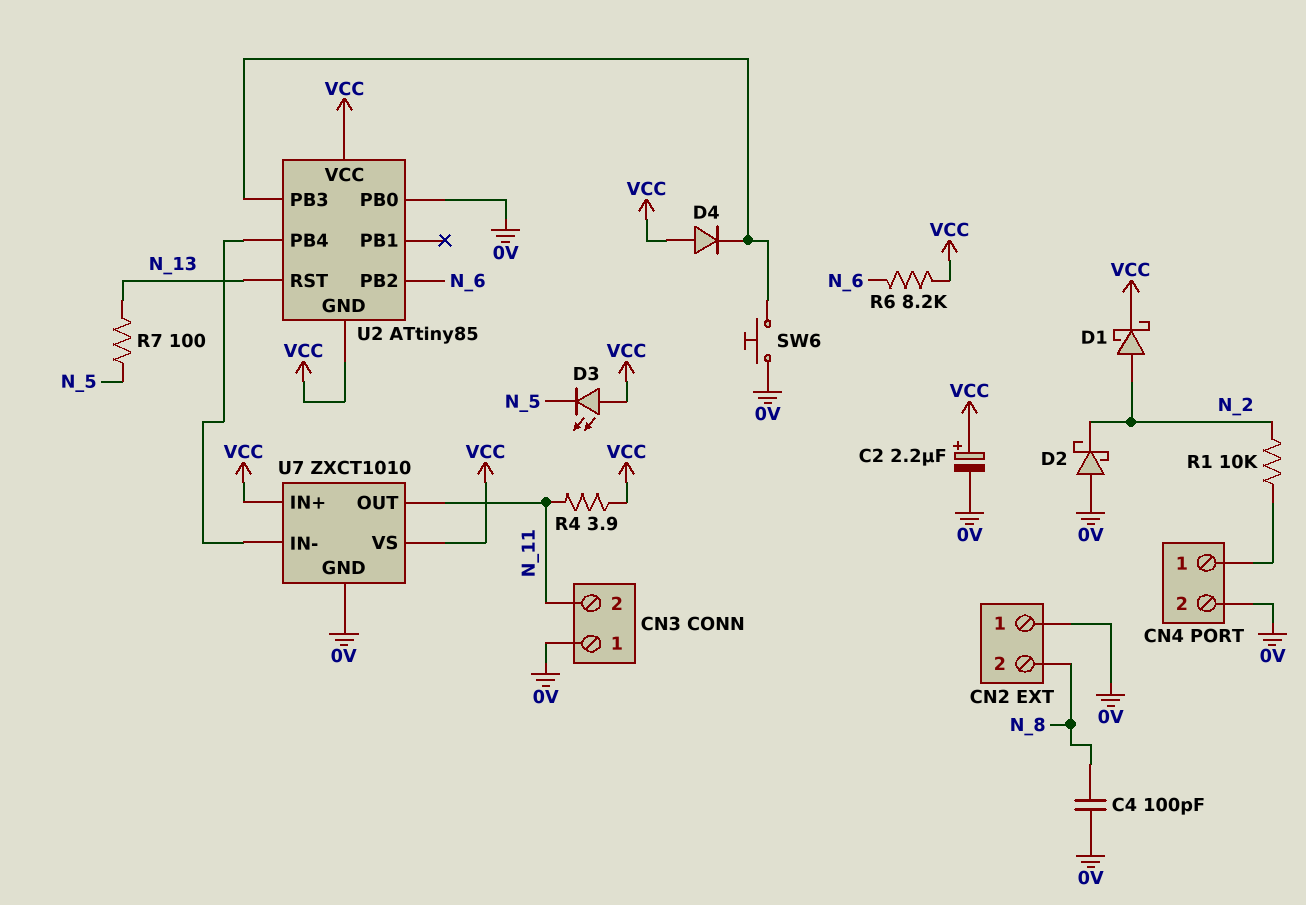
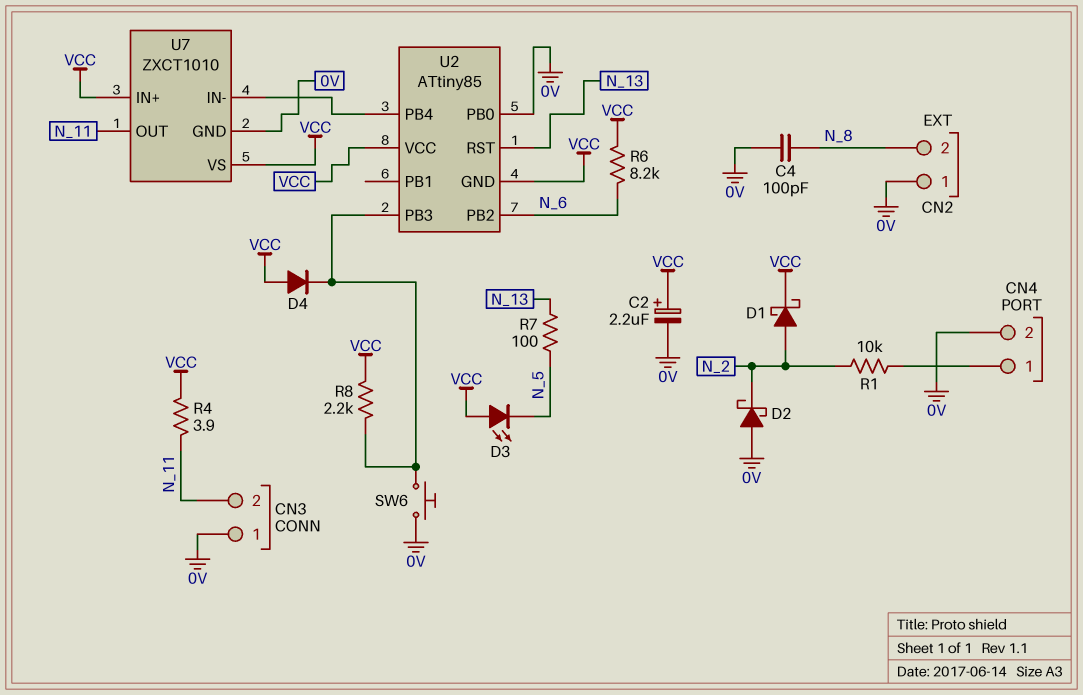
R8: none -> 2.2k (U2/PB3, VCC)

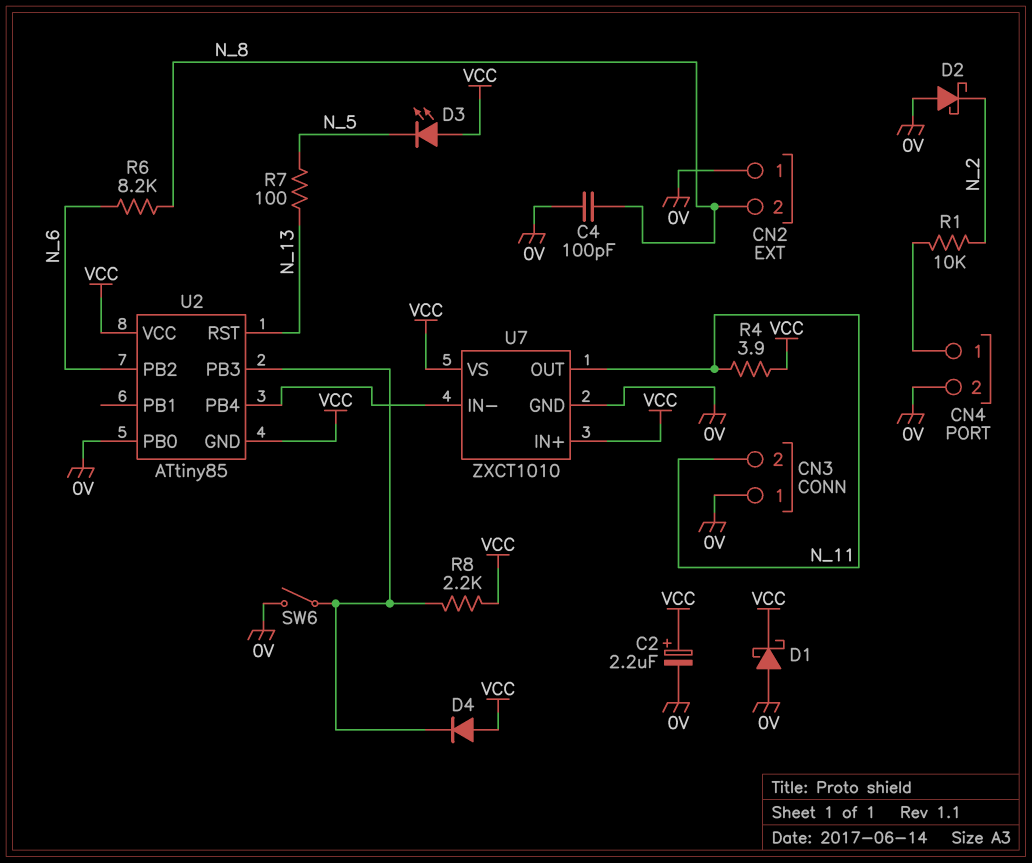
D1: schottky (A N_2, K VCC) -> schottky (A 0V, K VCC)
R6: 8.2k (N_6, VCC) -> 8.2k (N_6, N_8)
SW6: button (0V, U2/PB3) -> switch (0V, U2/PB3)

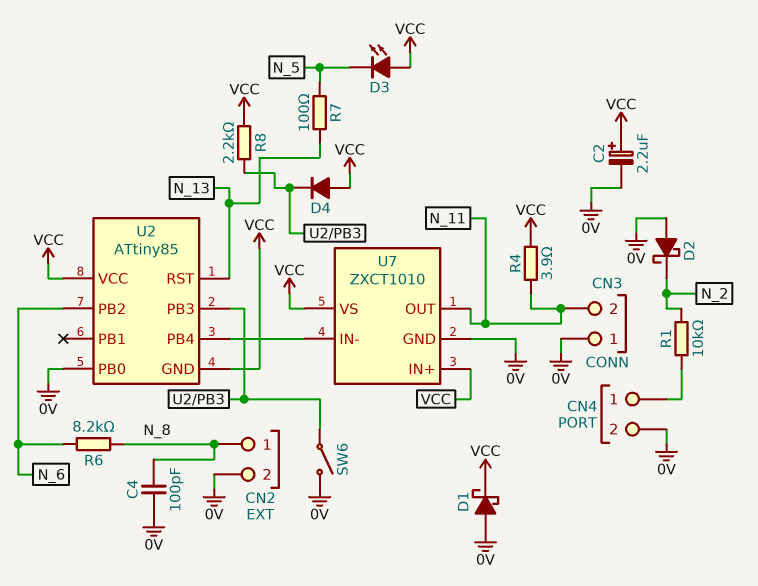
CN2 pin 1: 0V -> N_8
CN2 pin 2: N_8 -> 0V

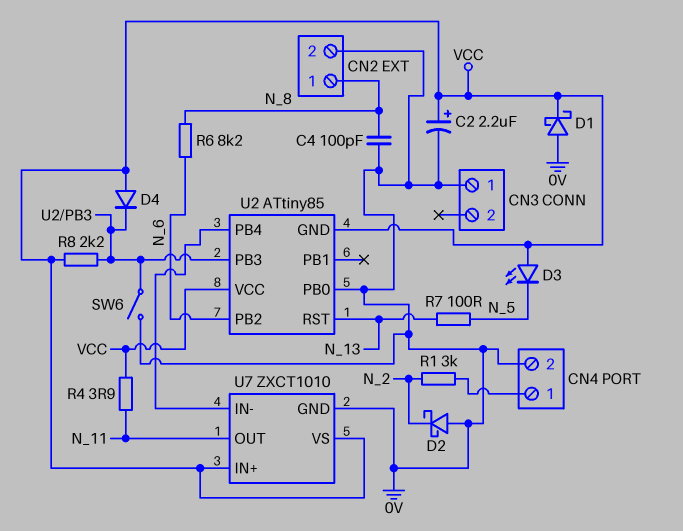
CN3 pin 2: N_11 -> none
R1: 10k (CN4/1, N_2) -> 3k (CN4/1, N_2)

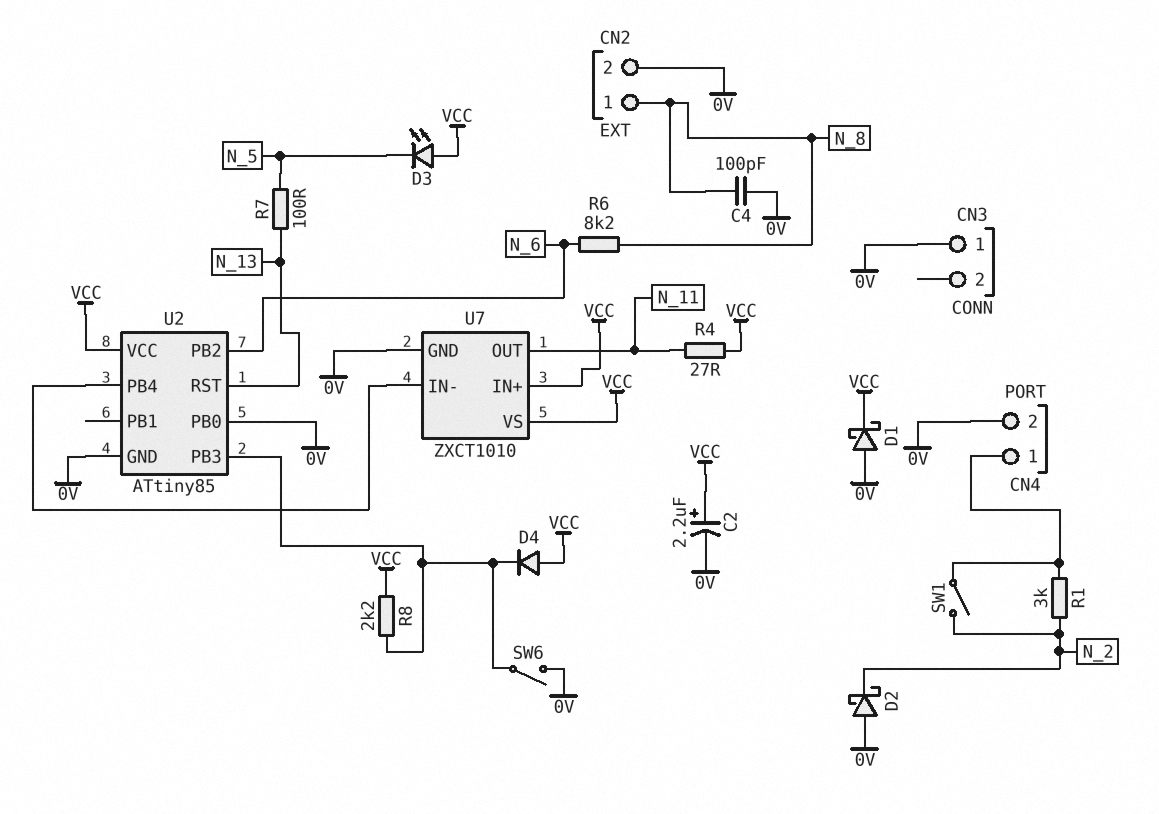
R4: 3.9 (N_11, VCC) -> 27 (N_11, VCC)
SW1: none -> switch (CN4/1, N_2)
U2 pin GND: VCC -> 0V

